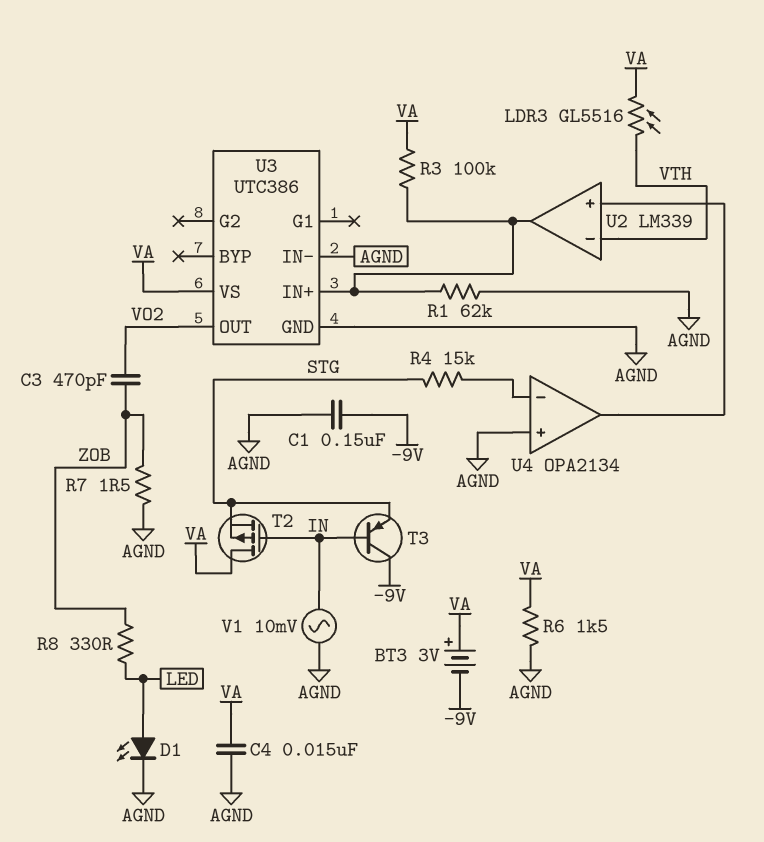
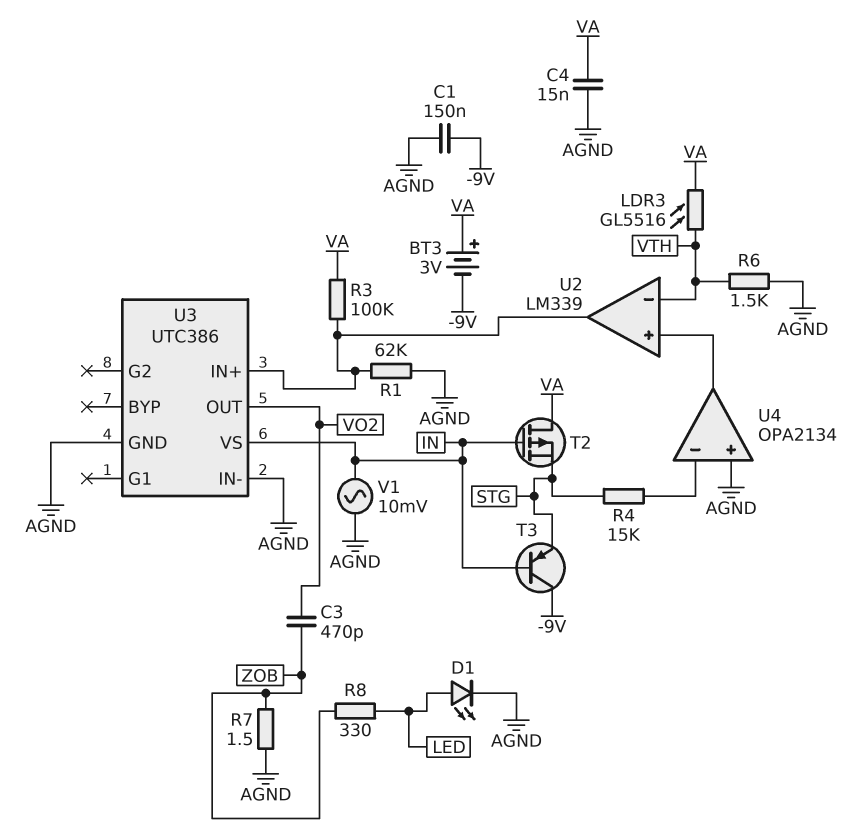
R6: 1.5k (AGND, VA) -> 1.5k (AGND, VTH)
U3 pin VS: VA -> IN

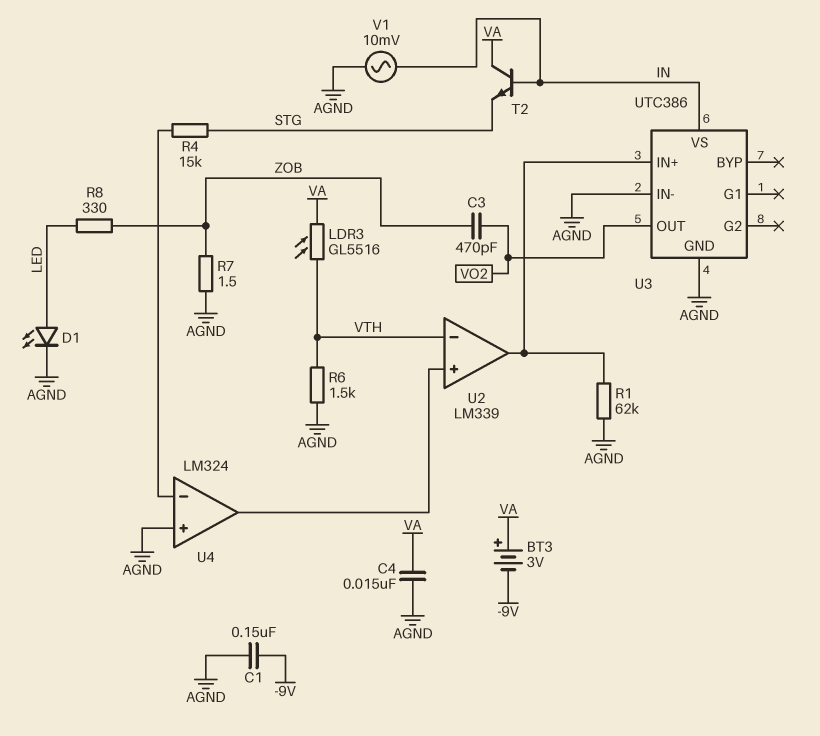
R3: 100k (U2/out, VA) -> none
T2: PMOS (G IN, D VA, S STG) -> NPN (B IN, C VA, E STG)
T3: PNP (B IN, C -9V, E STG) -> none
U4: OPA2134 -> LM324

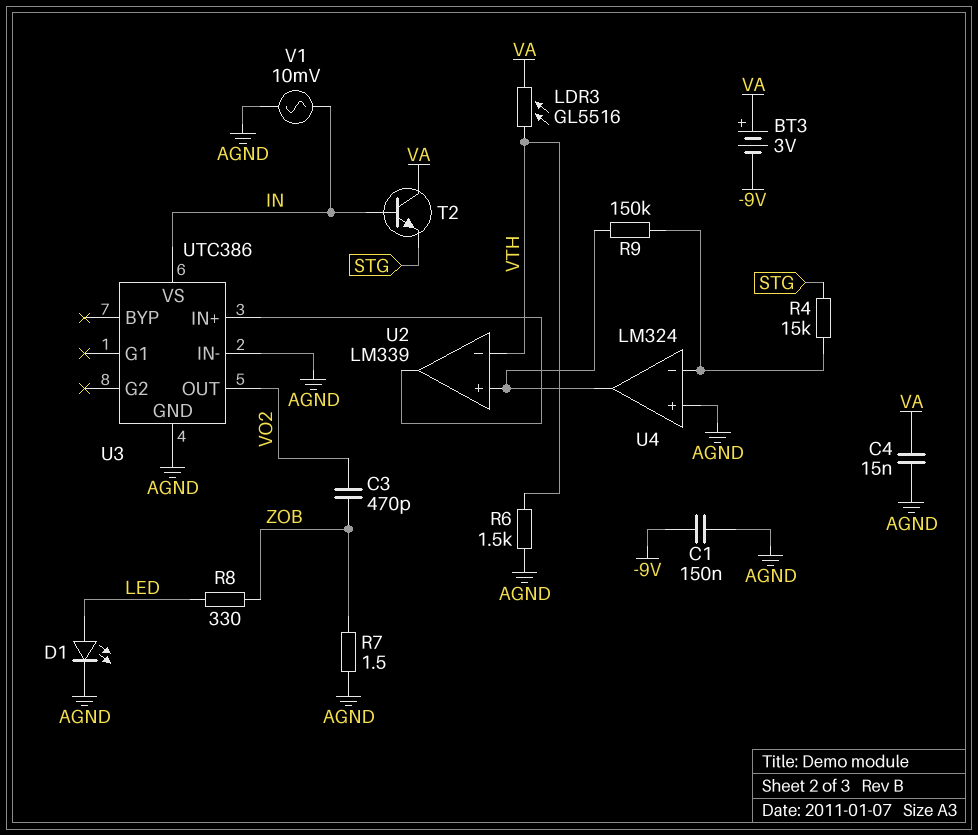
R1: 62k (AGND, U2/out) -> none
R9: none -> 150k (U2/in+, U4/in-)

